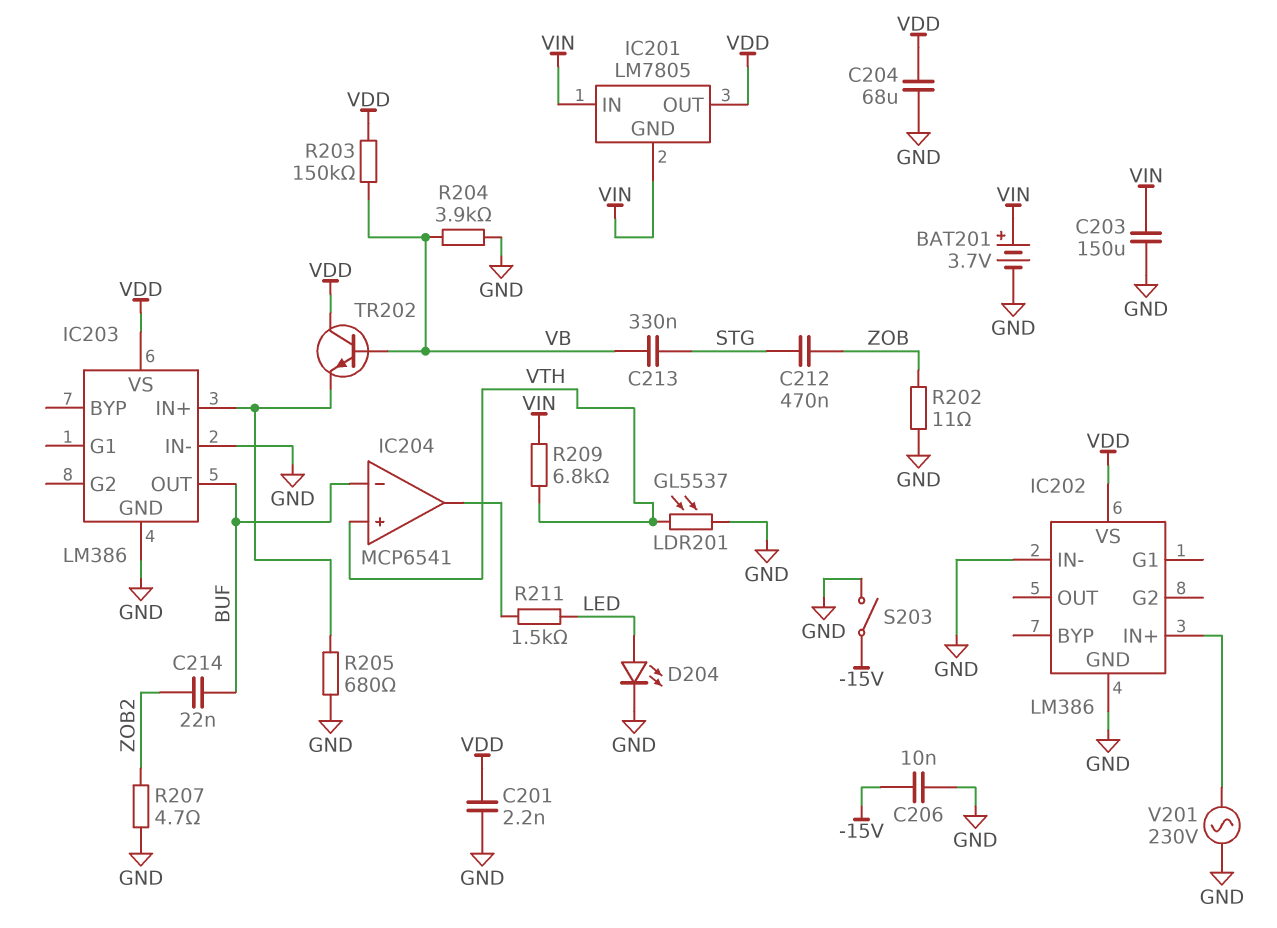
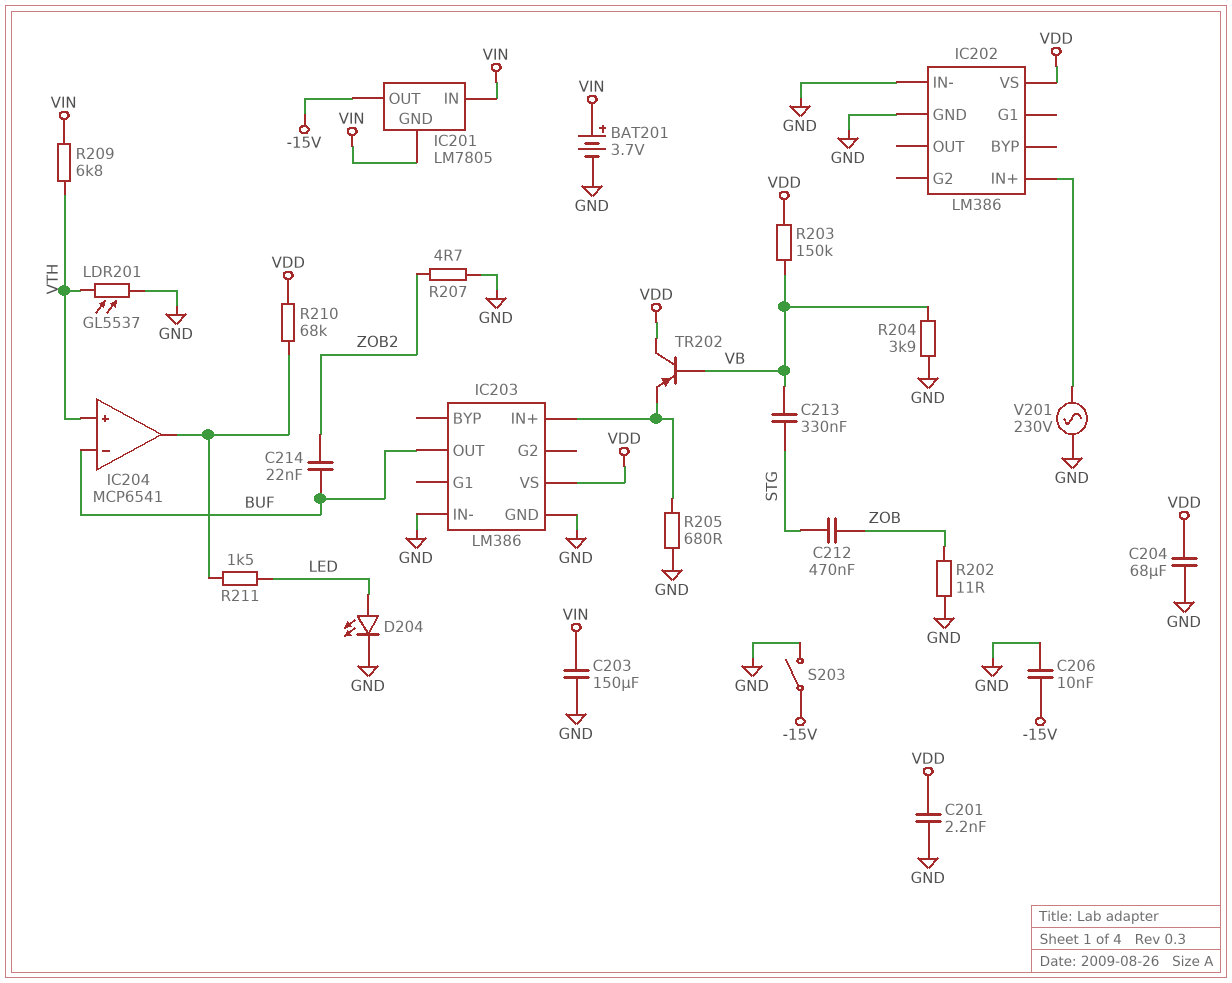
IC201 pin OUT: VDD -> -15V
R210: none -> 68k (IC204/out, VDD)
TR202: NPN (B VB, C VDD, E IC203/IN+) -> PNP (B VB, C VDD, E IC203/IN+)

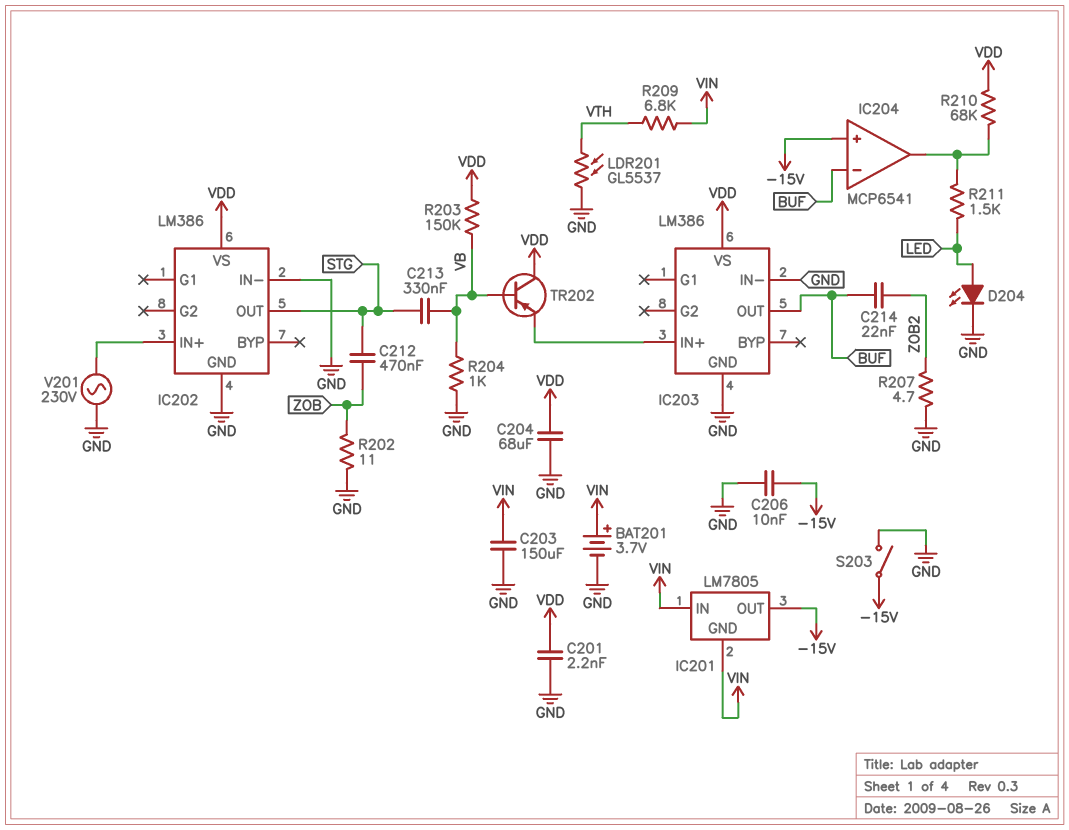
IC202 pin OUT: none -> STG
IC204 pin in+: VTH -> -15V
R204: 3.9k (GND, VB) -> 1k (GND, VB)
R205: 680 (GND, IC203/IN+) -> none

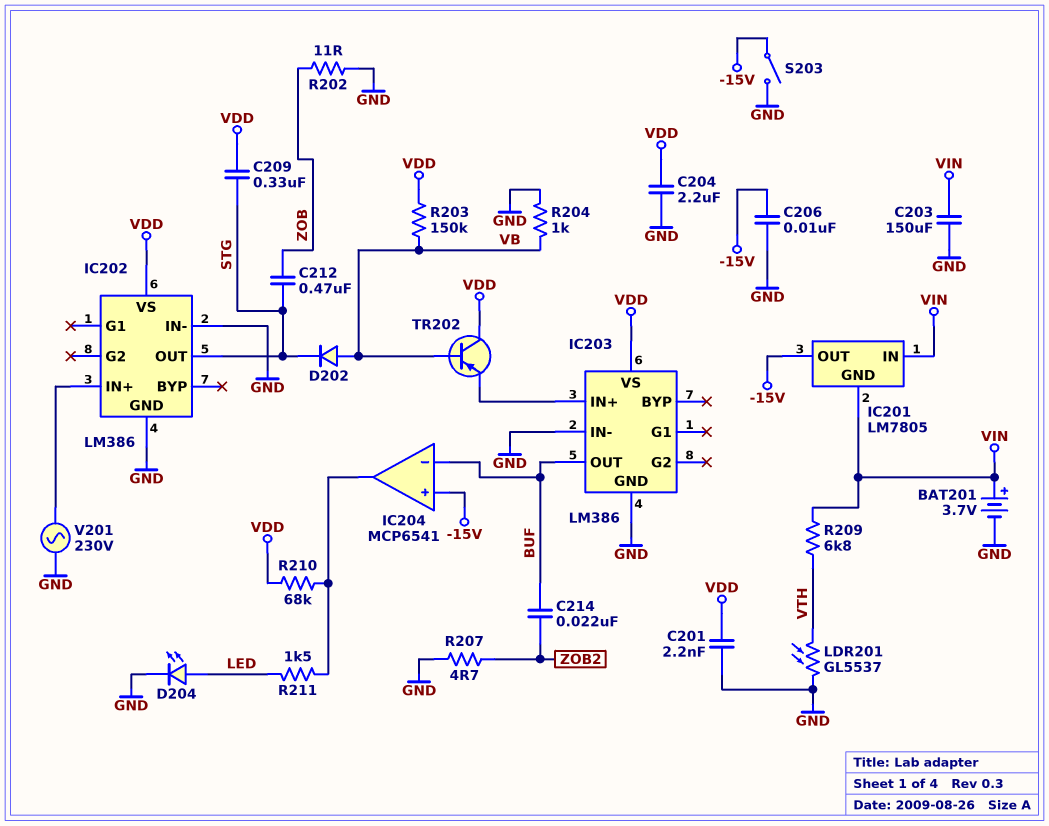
C204: 68uF (GND, VDD) -> 2.2uF (GND, VDD)
C209: none -> 330nF (STG, VDD)
C213: 330nF (STG, VB) -> none
D202: none -> diode (A VB, K STG)

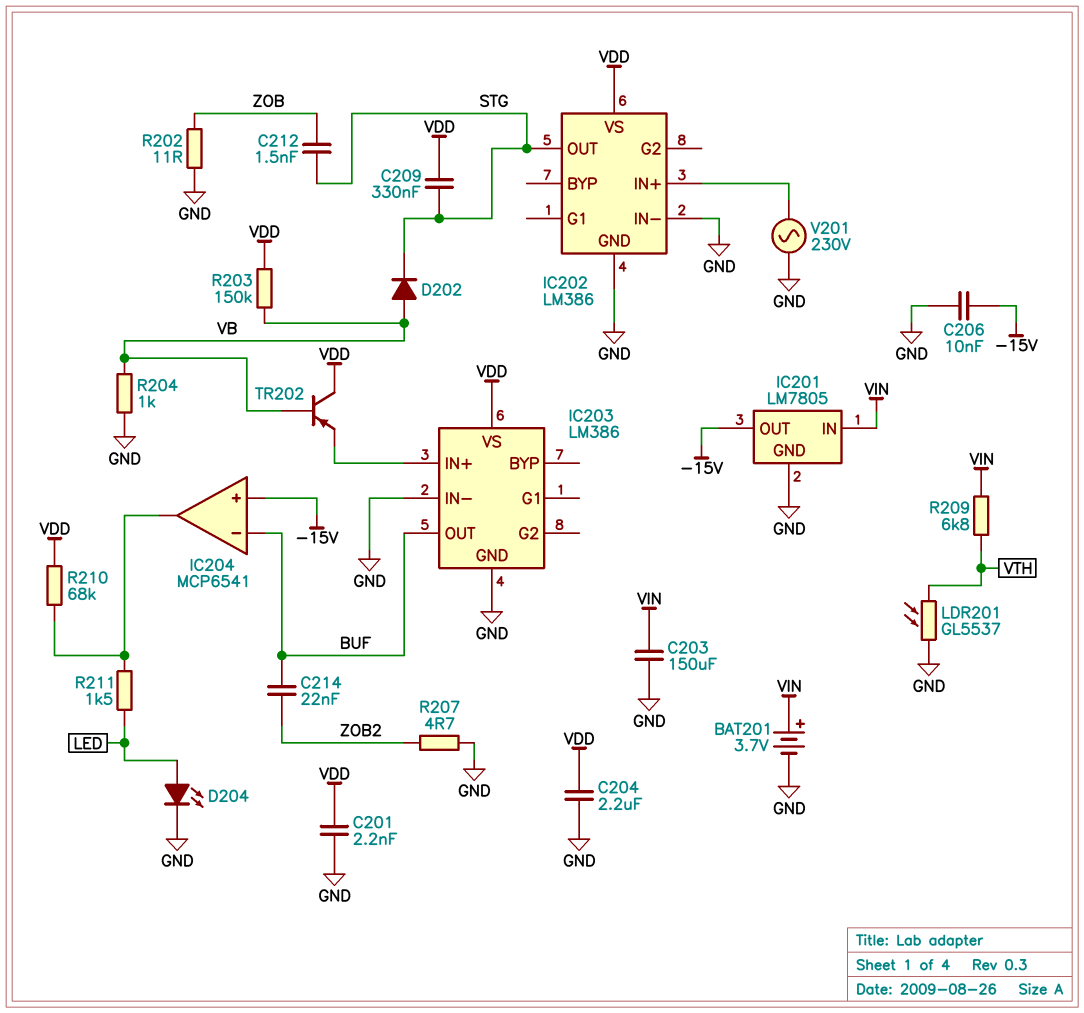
C212: 470nF (STG, ZOB) -> 1.5nF (STG, ZOB)
IC201 pin GND: VIN -> GND
S203: switch (-15V, GND) -> none

